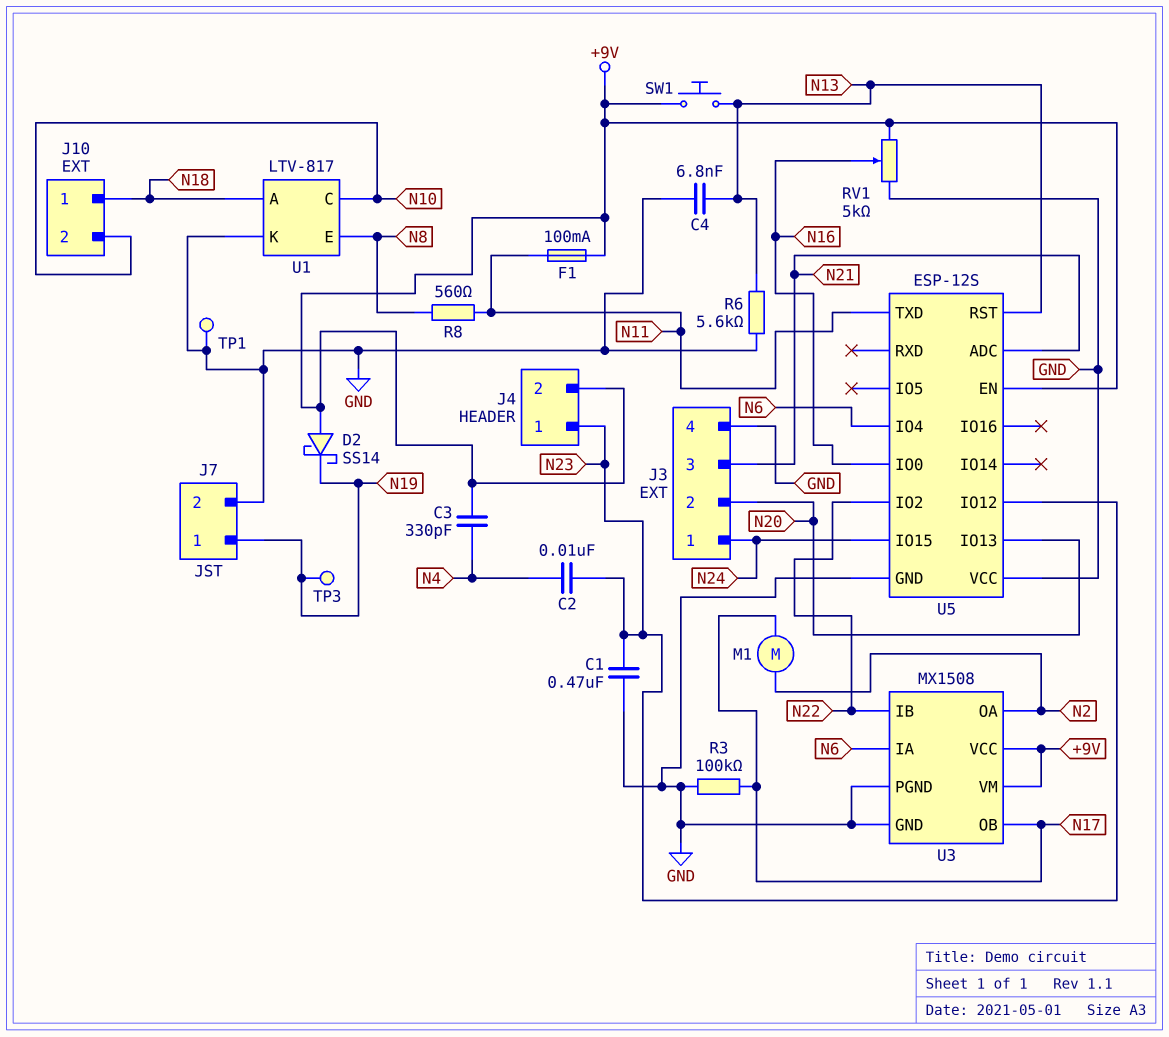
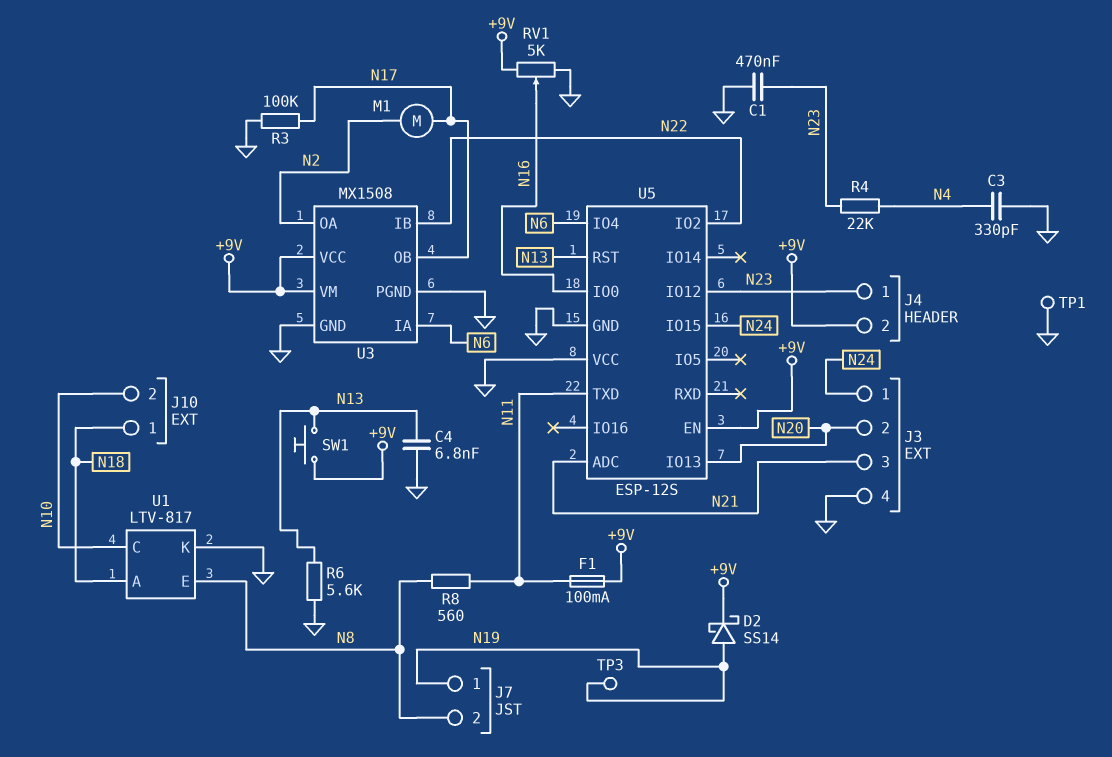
C2: 10nF (N4, N23) -> none
C3: 330pF (+9V, N4) -> 330pF (GND, N4)
D2: schottky SS14 (A +9V, K N19) -> schottky SS14 (A N19, K +9V)
J7 pin 2: GND -> N8
R4: none -> 22k (N4, N23)

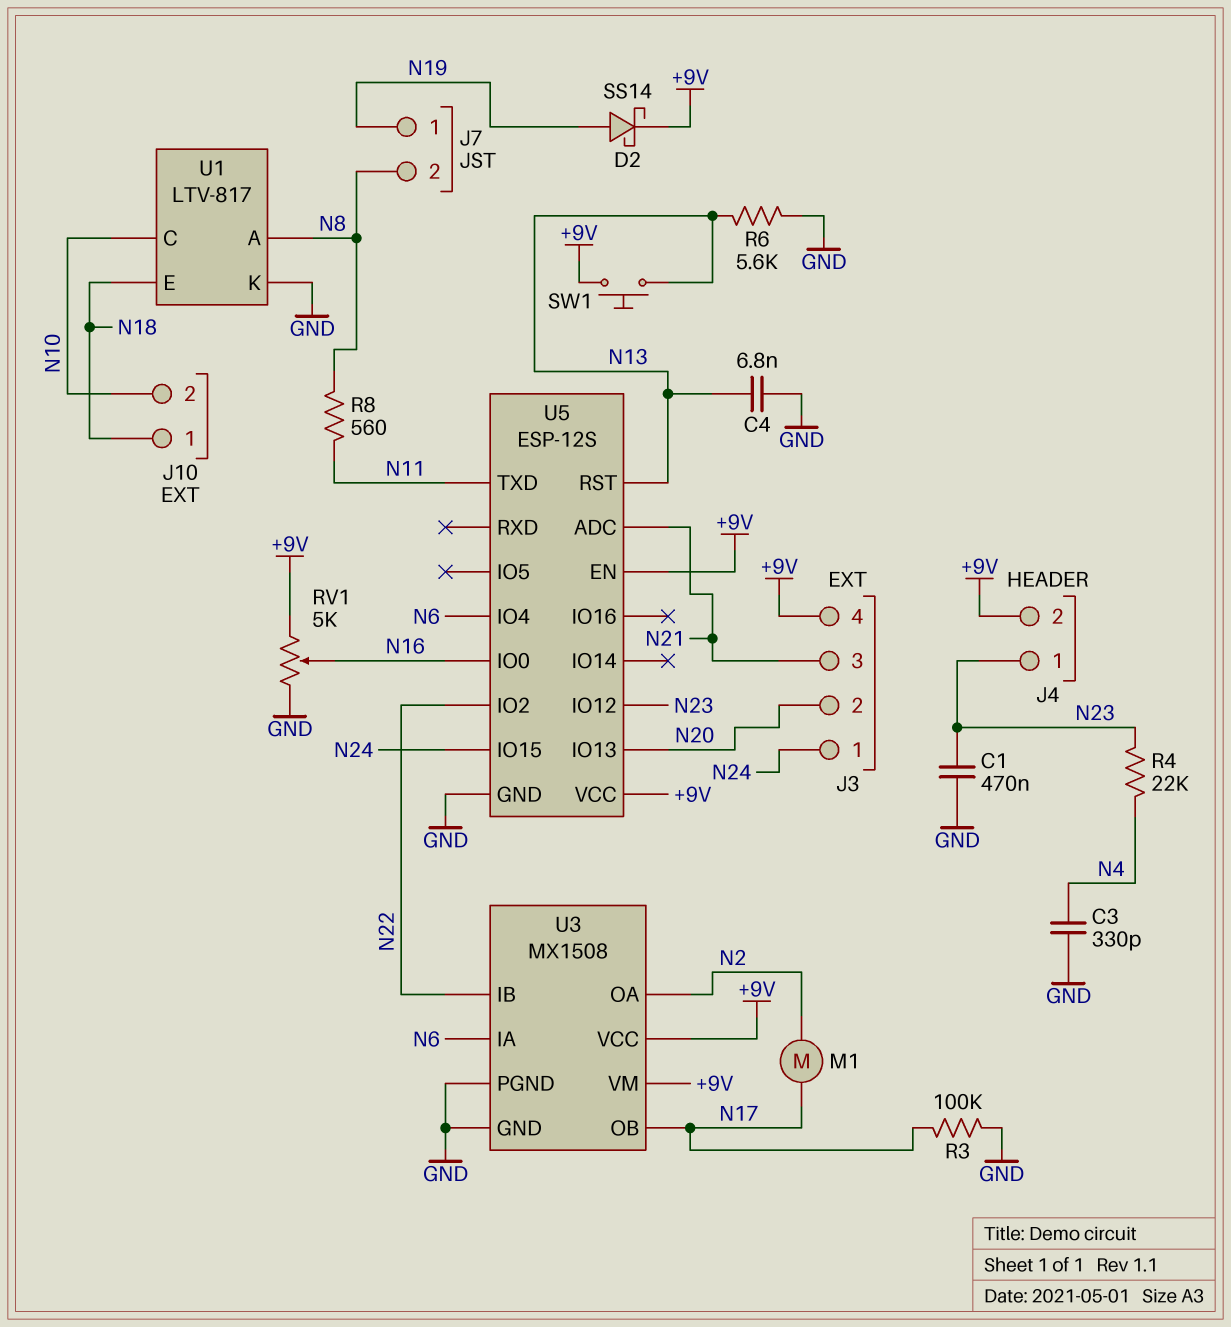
F1: 100mA (+9V, N11) -> none
J3 pin 4: GND -> +9V
TP1: test point (GND) -> none
TP3: test point (N19) -> none
U1 pin A: N18 -> N8
U1 pin E: N8 -> N18
U5 pin VCC: GND -> +9V

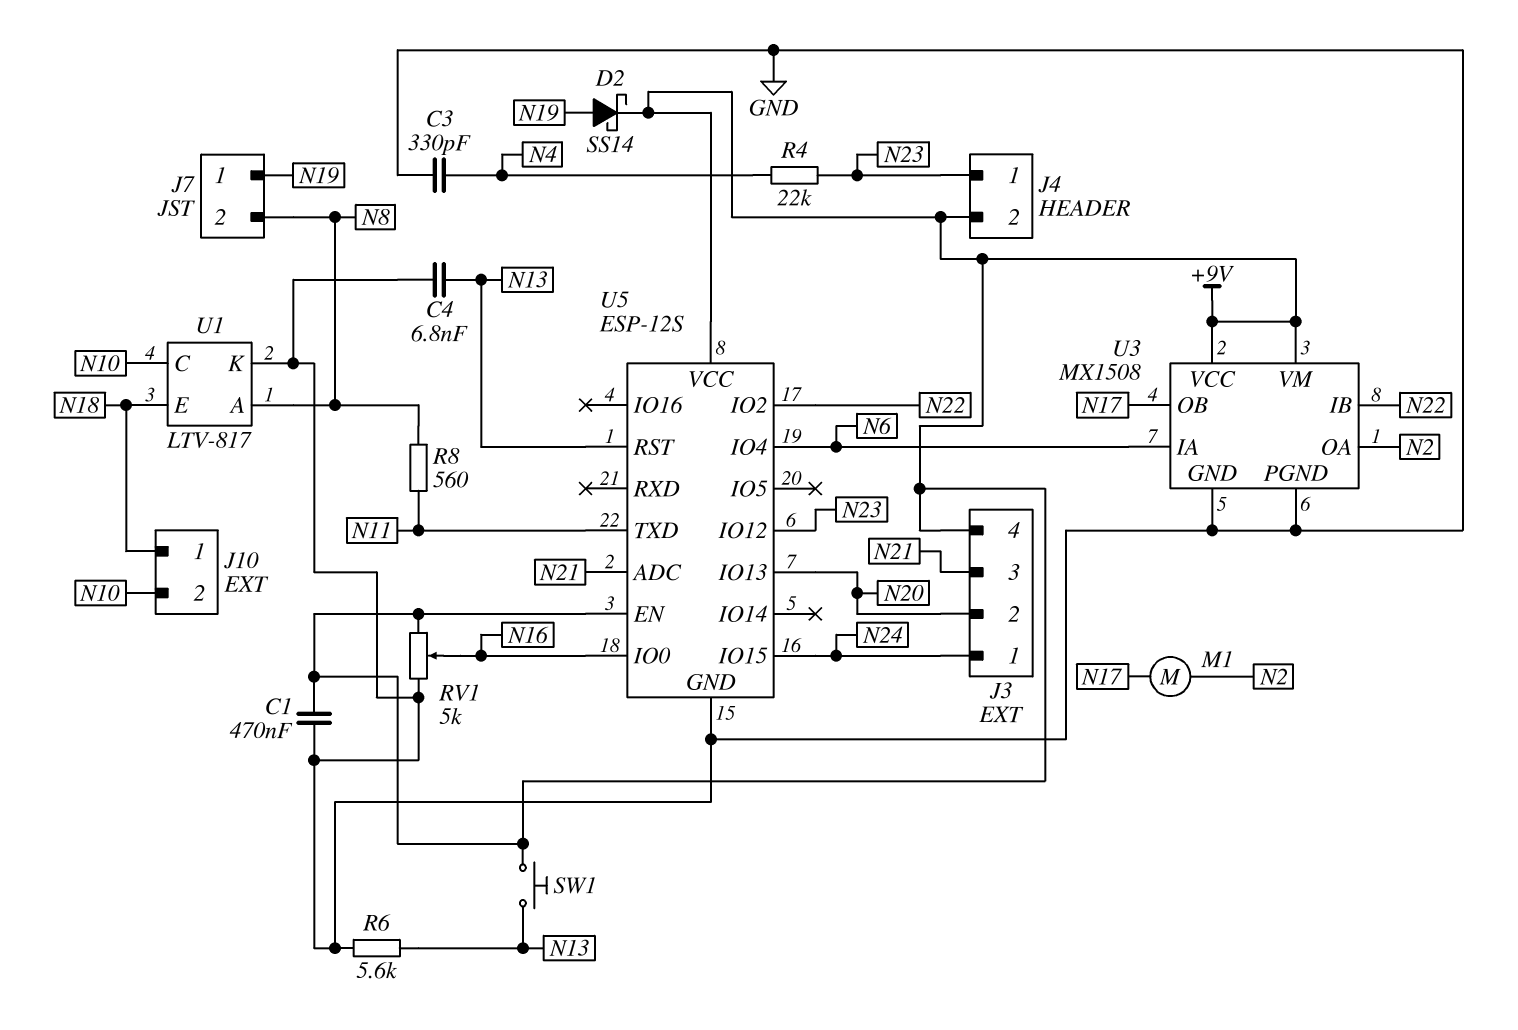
C1: 470nF (GND, N23) -> 470nF (+9V, GND)
R3: 100k (GND, N17) -> none

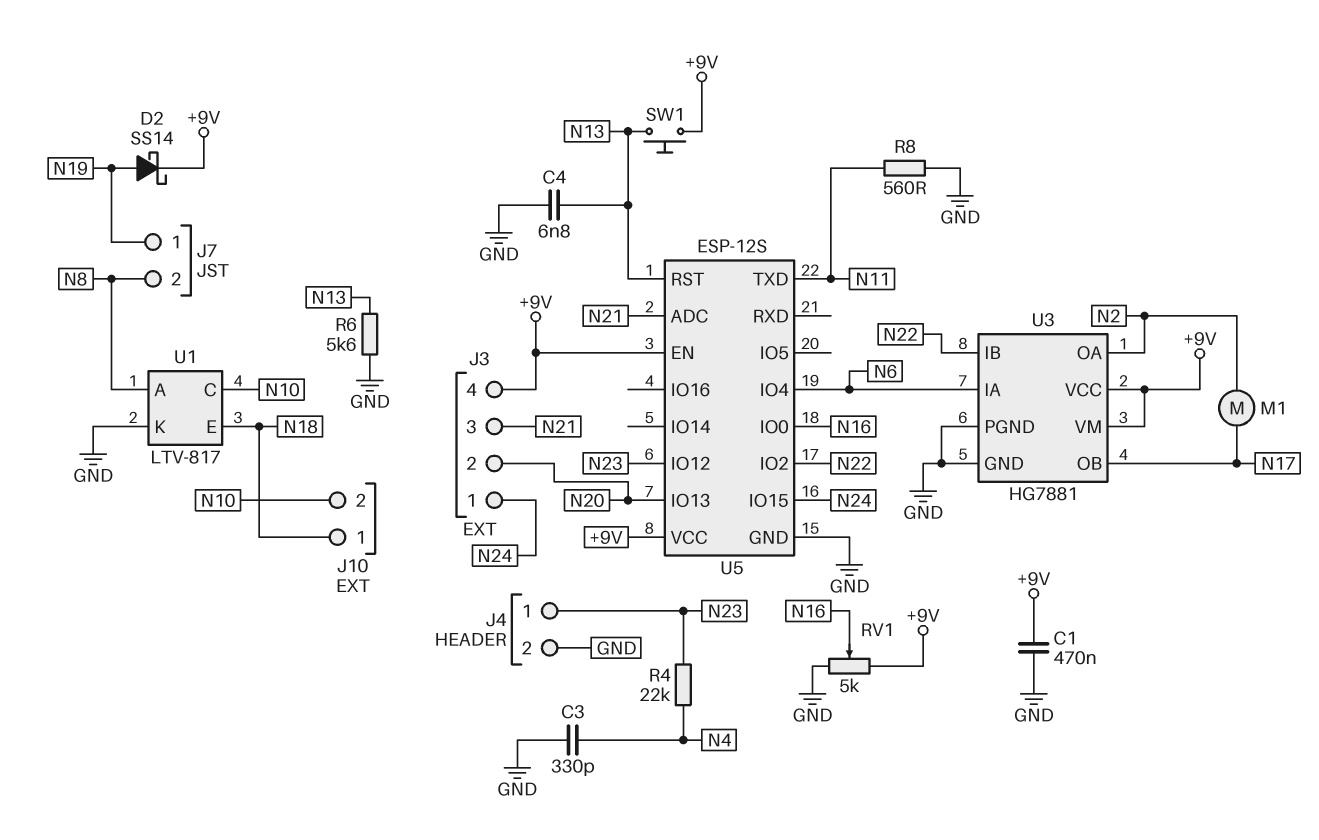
J4 pin 2: +9V -> GND
R8: 560 (N8, N11) -> 560 (GND, N11)
U3: MX1508 -> HG7881

